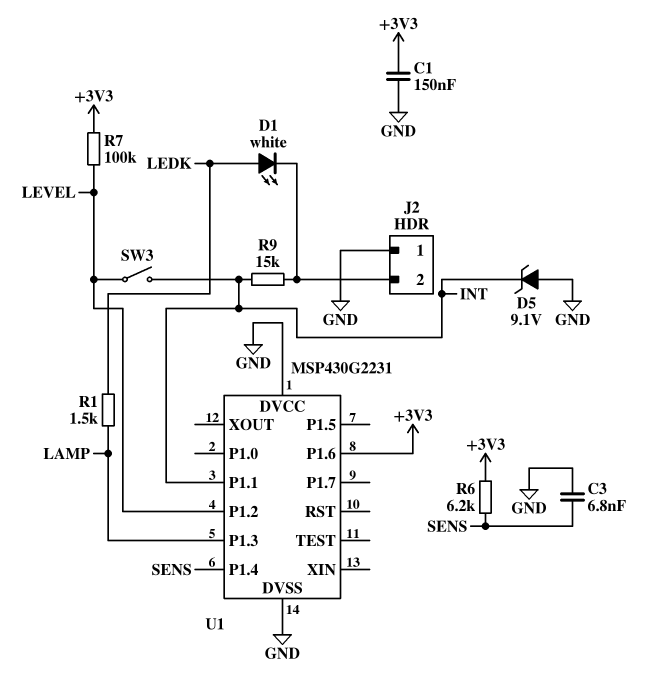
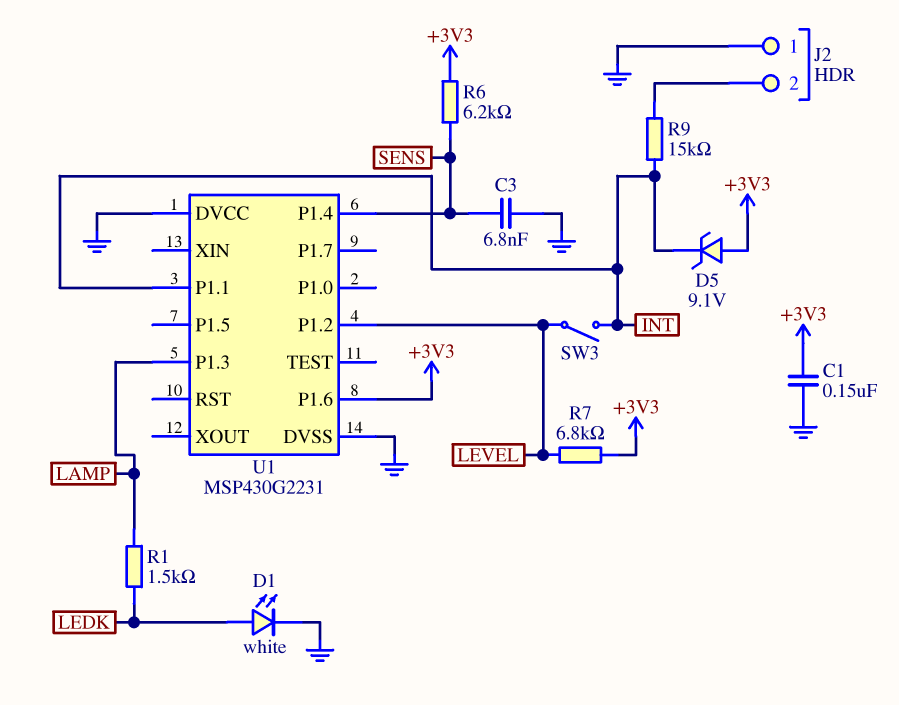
D1: LED white (A LEDK, K J2/2) -> LED white (A LEDK, K GND)
D5: zener 9.1V (A GND, K INT) -> zener 9.1V (A +3V3, K INT)
R7: 100k (+3V3, LEVEL) -> 6.8k (+3V3, LEVEL)

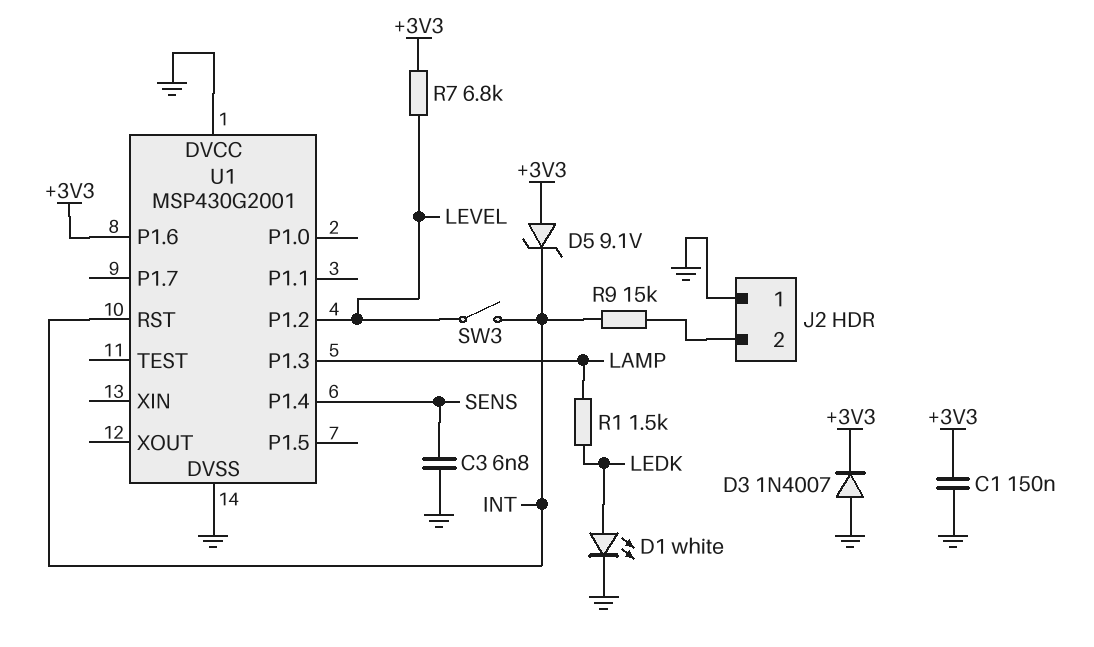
D3: none -> diode 1N4007 (A GND, K +3V3)
R6: 6.2k (+3V3, SENS) -> none
U1: MSP430G2231 -> MSP430G2001
U1 pin P1.1: INT -> none
U1 pin RST: none -> INT

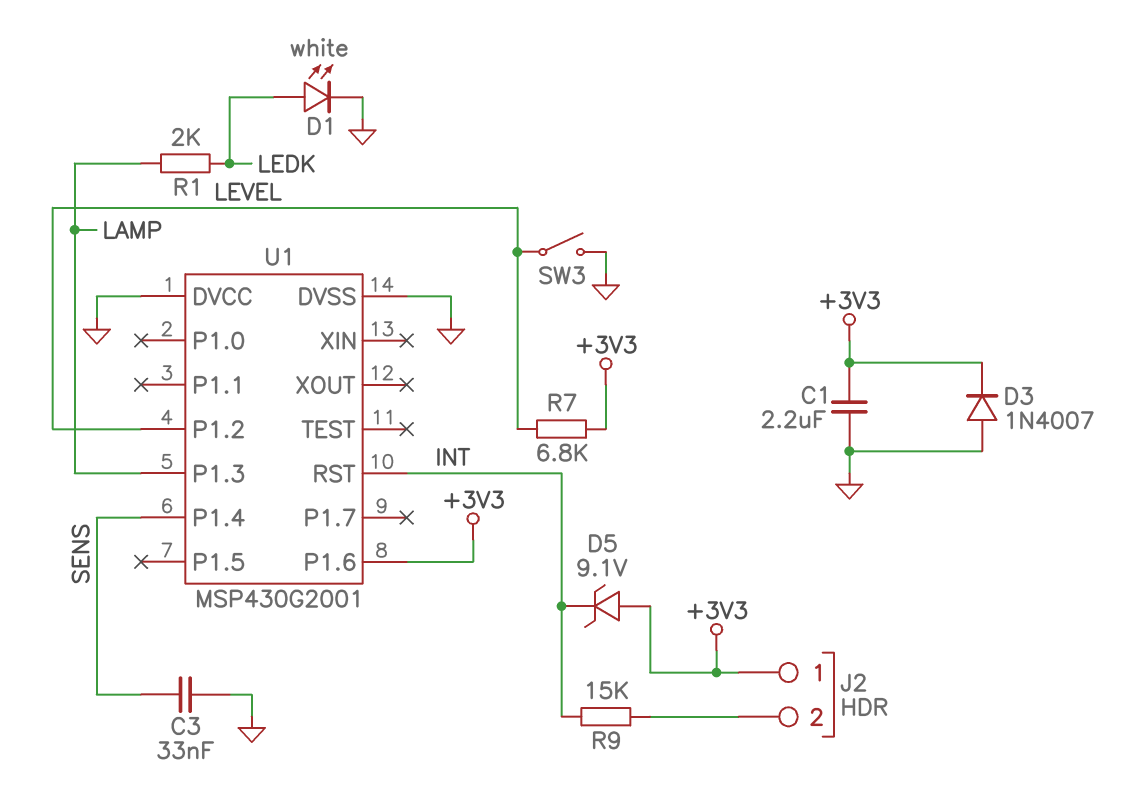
C1: 150nF (+3V3, GND) -> 2.2uF (+3V3, GND)
C3: 6.8nF (GND, SENS) -> 33nF (GND, SENS)
J2 pin 1: GND -> +3V3
R1: 1.5k (LAMP, LEDK) -> 2k (LAMP, LEDK)
SW3: switch (INT, LEVEL) -> switch (GND, LEVEL)

